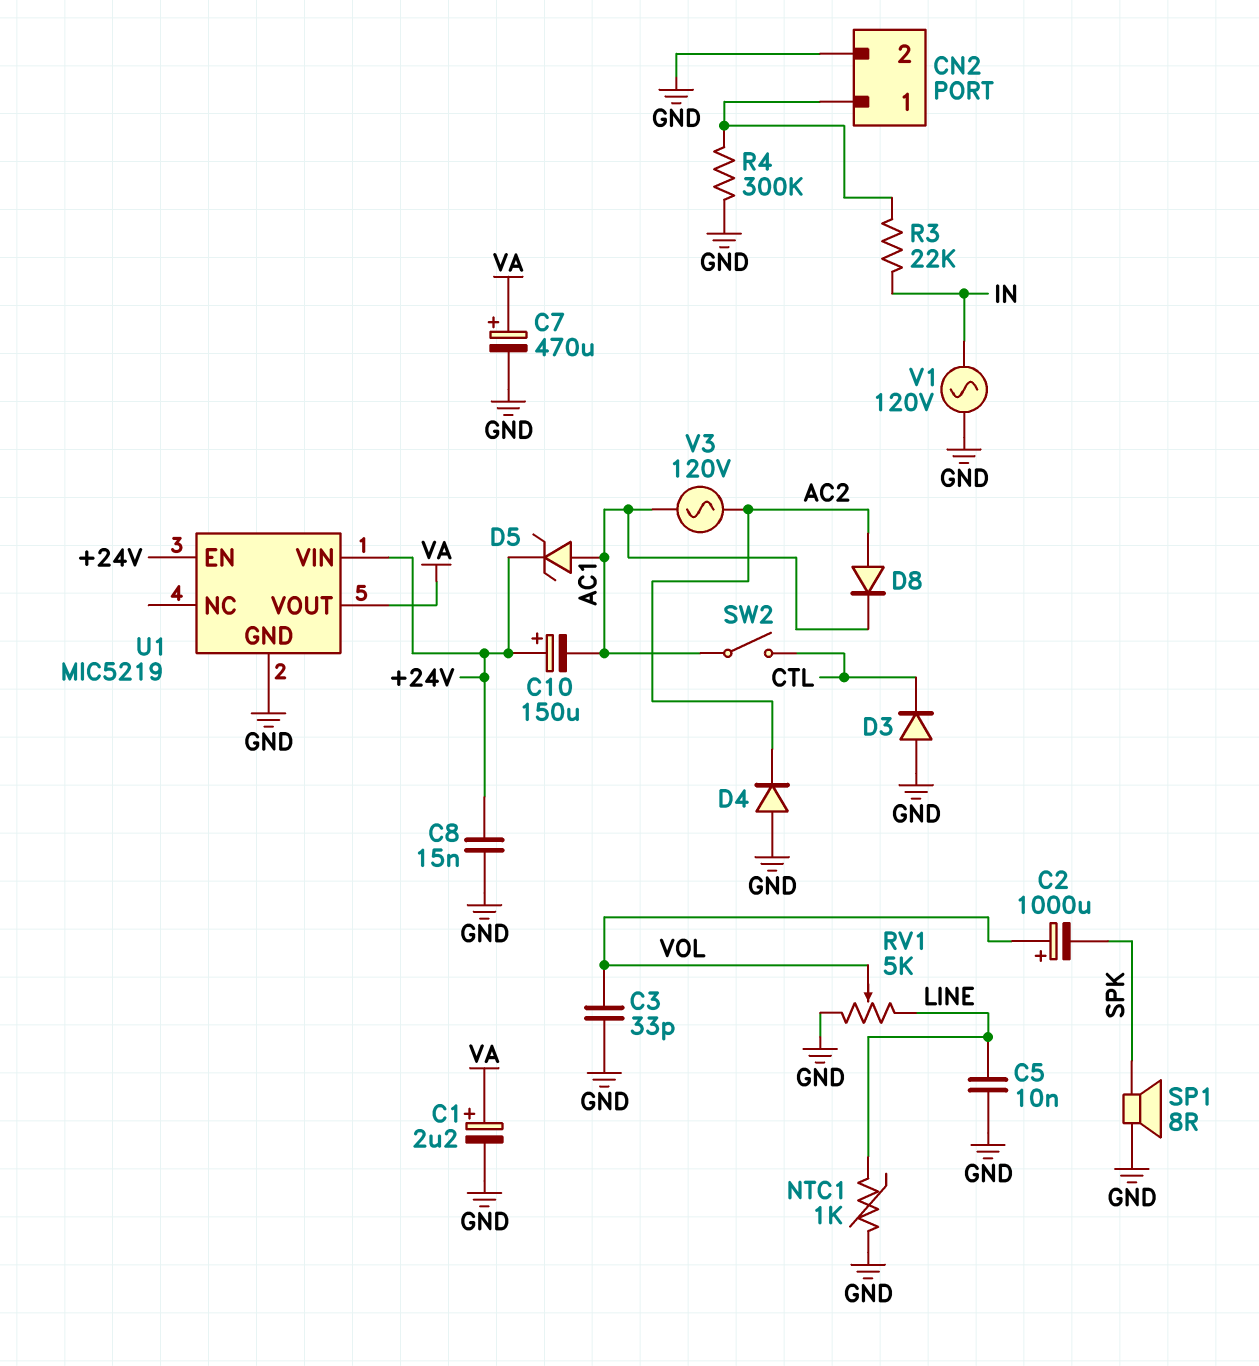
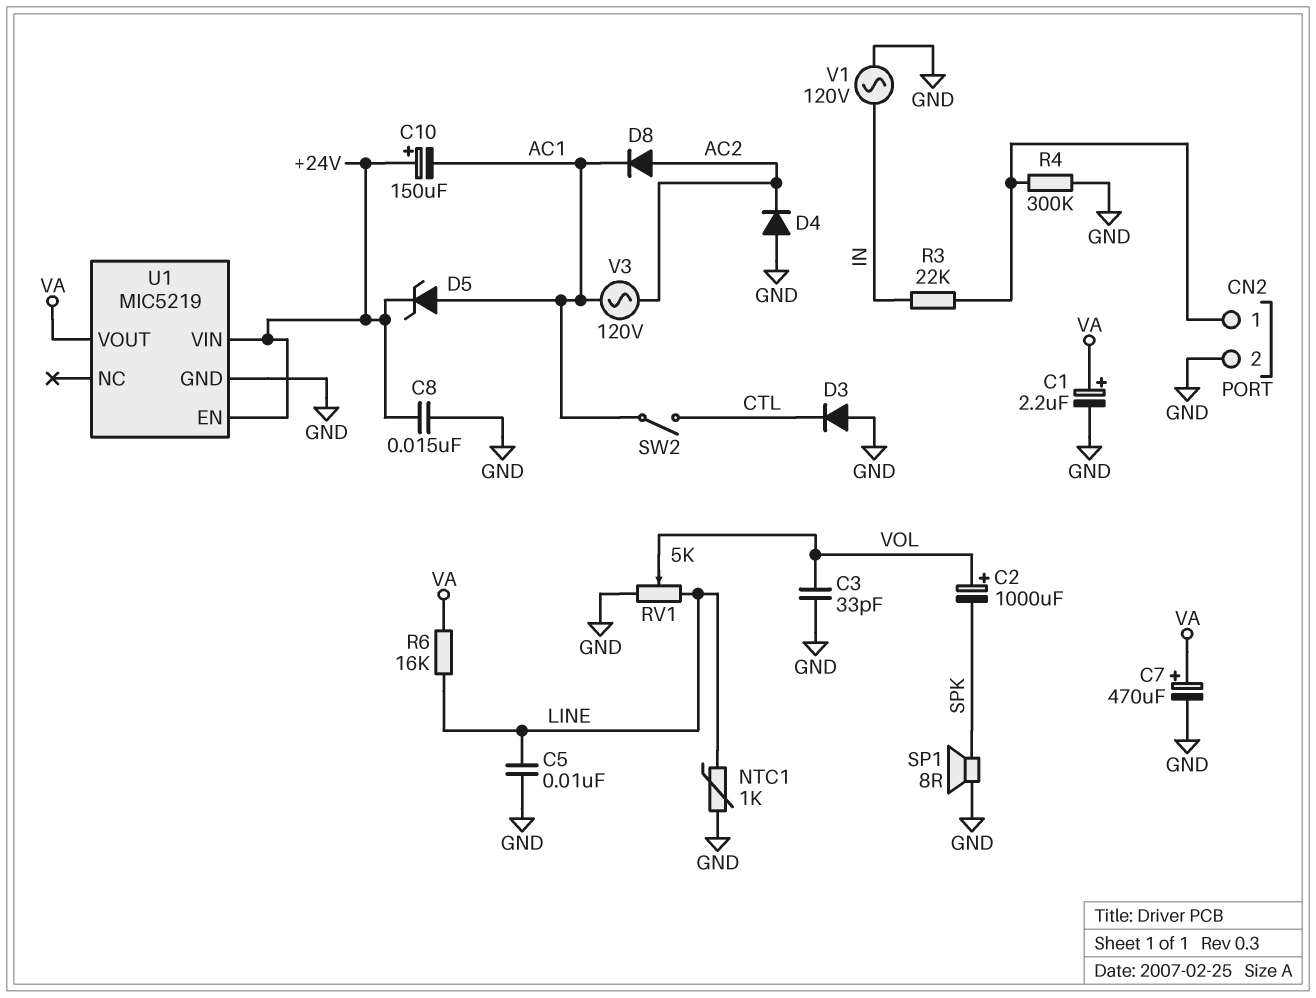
R6: none -> 16k (LINE, VA)

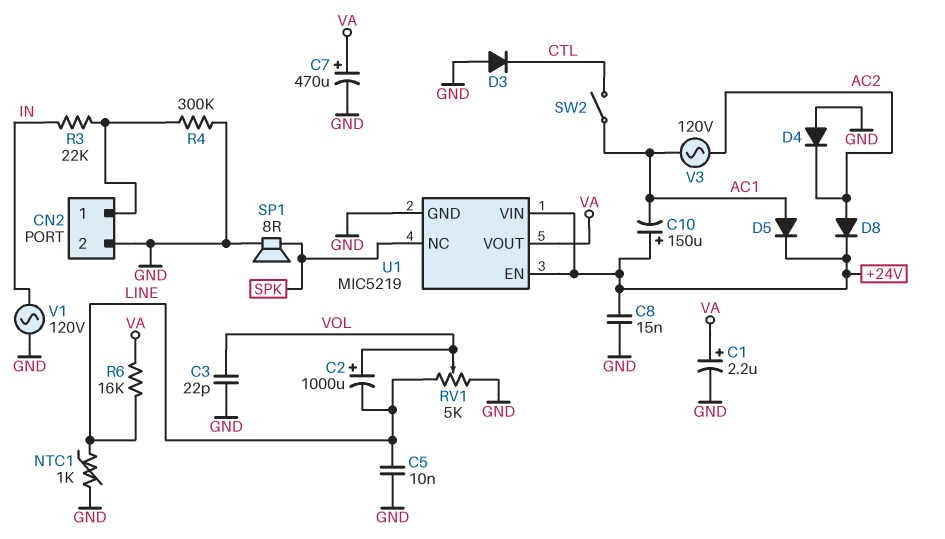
C2: 1000uF (plus VOL, minus SPK) -> 1000uF (plus VOL, minus LINE)
C3: 33pF (GND, VOL) -> 22pF (GND, VOL)
D5: zener (A AC1, K +24V) -> diode (A AC1, K +24V)
D8: diode (A AC2, K AC1) -> diode (A AC2, K +24V)
U1 pin NC: none -> SPK

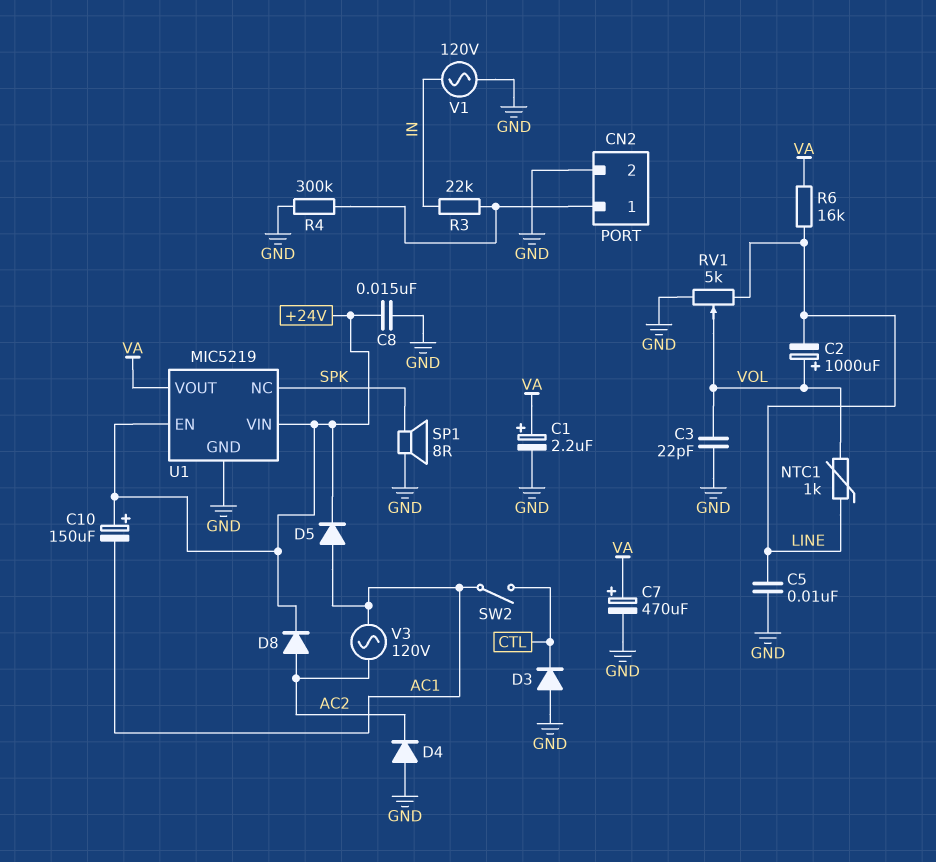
NTC1: 1k (GND, LINE) -> 1k (LINE, VOL)

